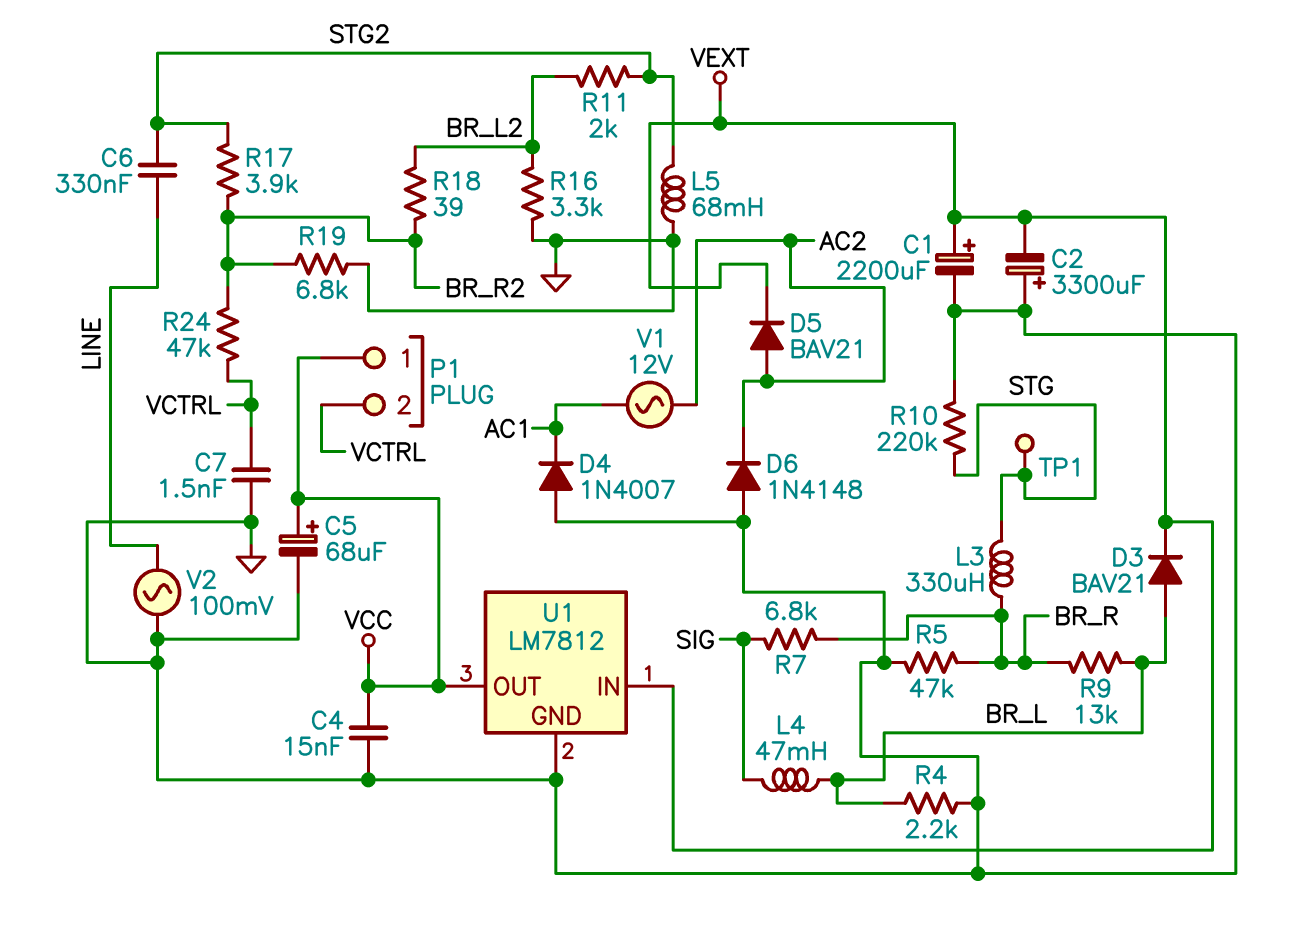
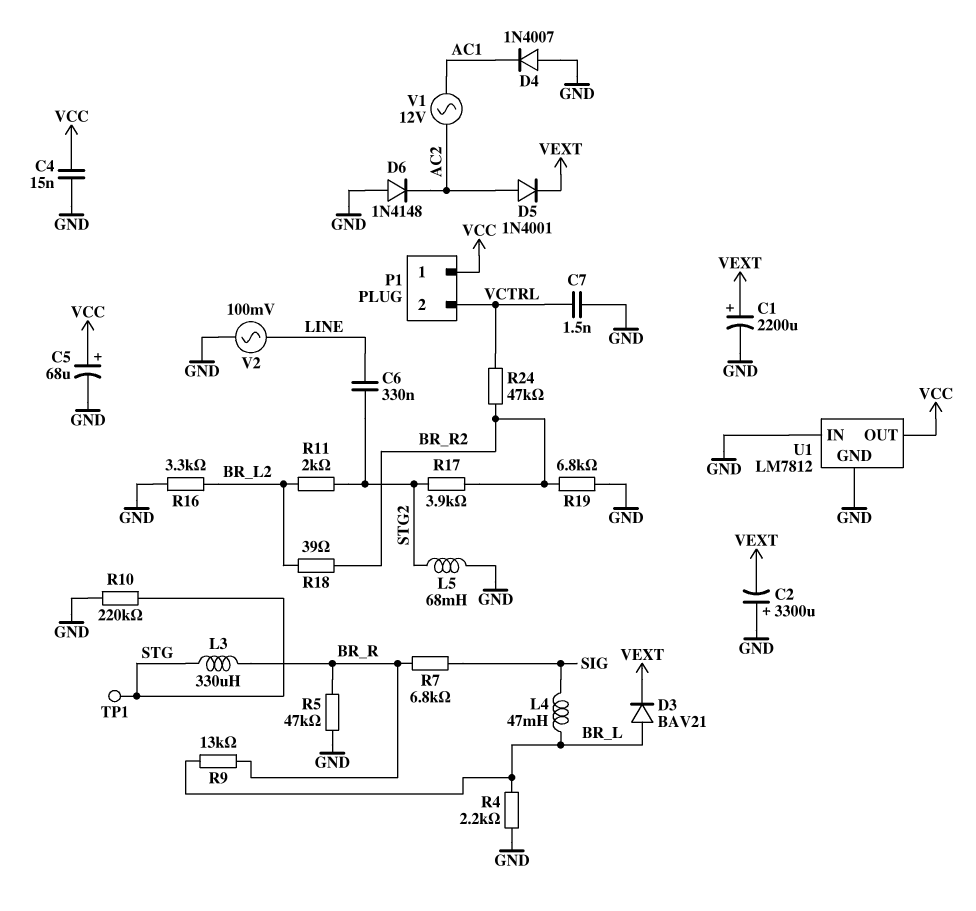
D5: diode BAV21 (A AC2, K VEXT) -> diode 1N4001 (A AC2, K VEXT)
U1 pin IN: VEXT -> GND

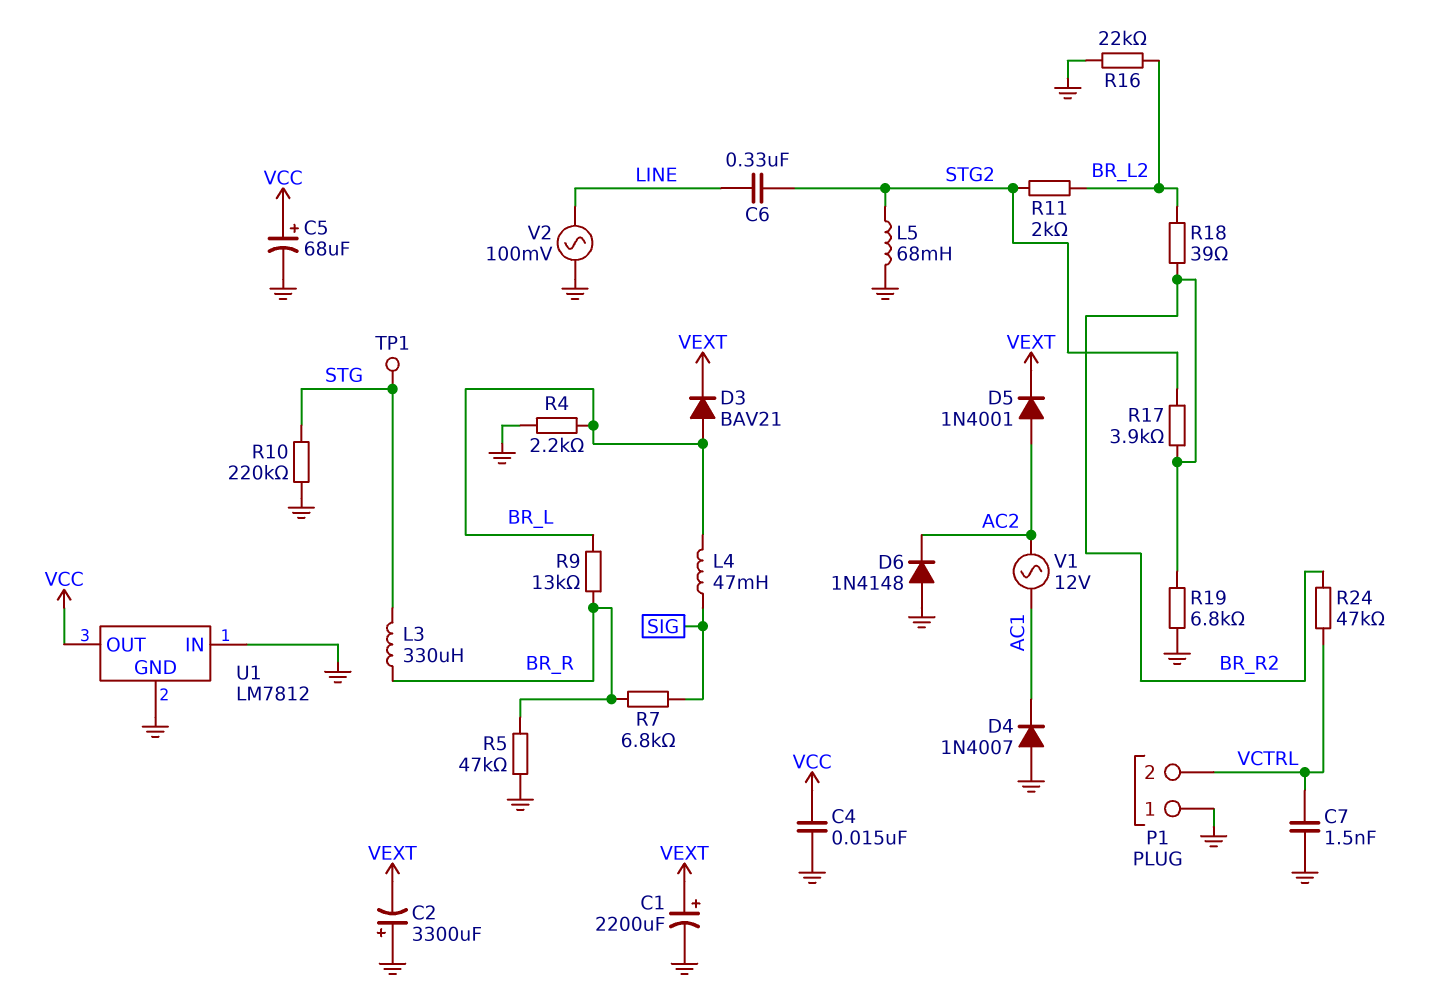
P1 pin 1: VCC -> GND
R16: 3.3k (BR_L2, GND) -> 22k (BR_L2, GND)

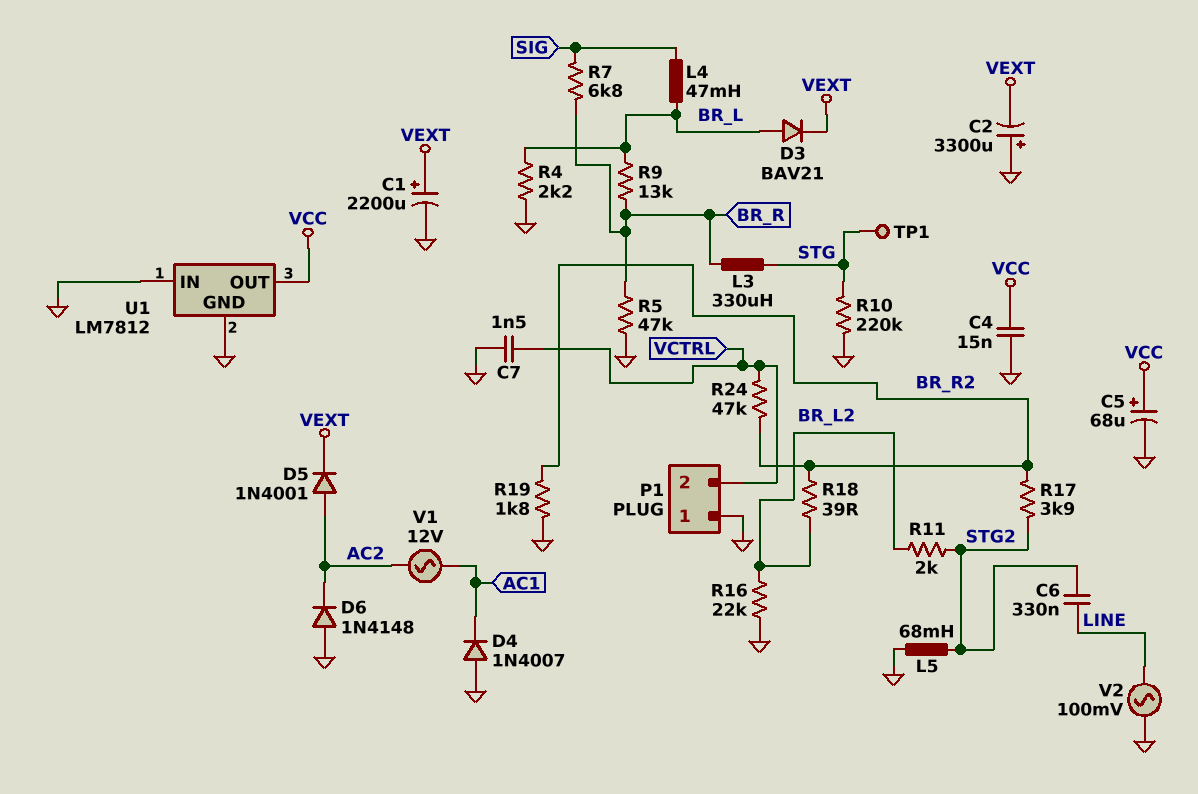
R19: 6.8k (BR_R2, GND) -> 1.8k (BR_R2, GND)

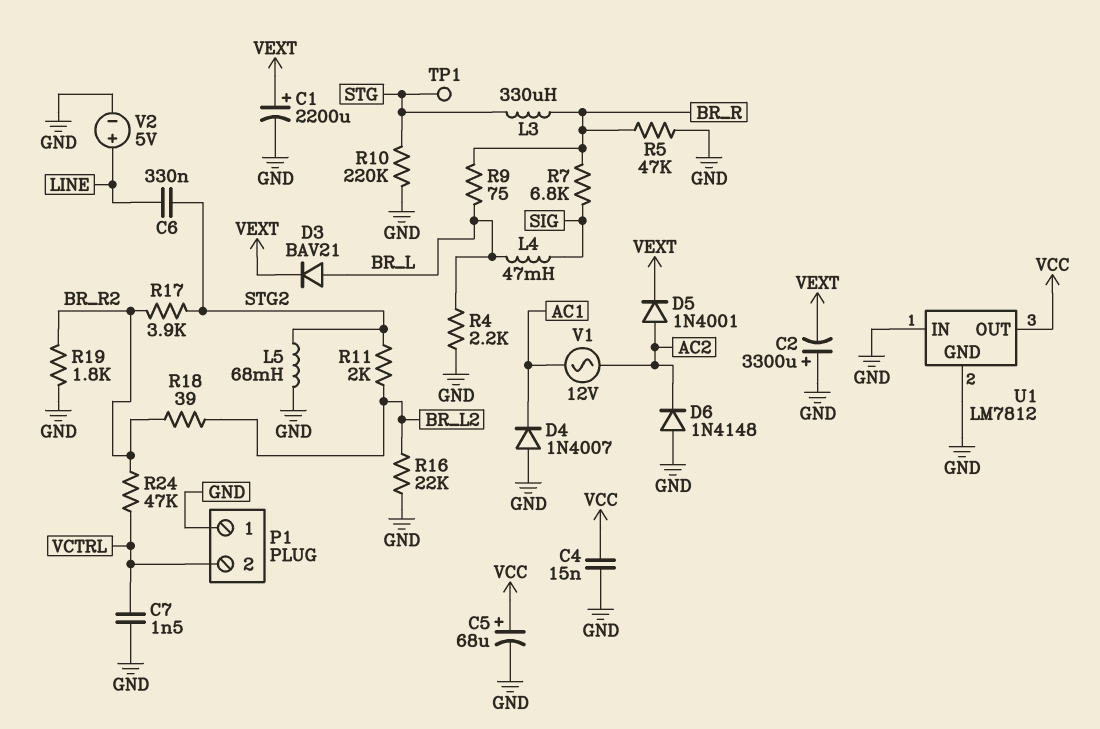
R9: 13k (BR_L, BR_R) -> 75 (BR_L, BR_R)
V2: AC 100mV (GND, LINE) -> 5V (plus LINE, minus GND)

